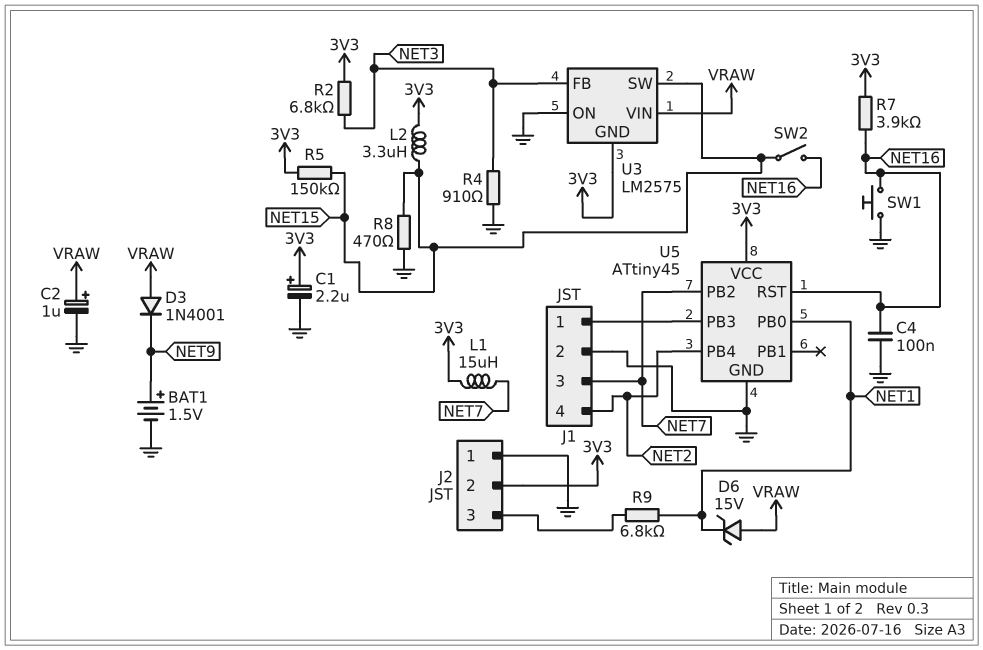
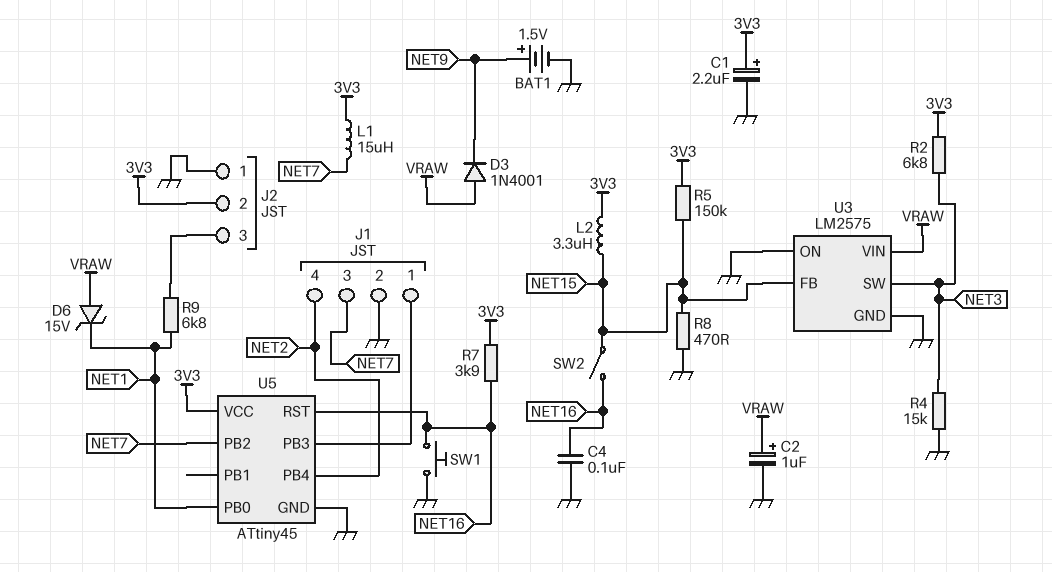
R4: 910 (GND, NET3) -> 15k (GND, NET3)
U3 pin FB: NET3 -> NET15
U3 pin GND: 3V3 -> GND
U3 pin SW: NET15 -> NET3

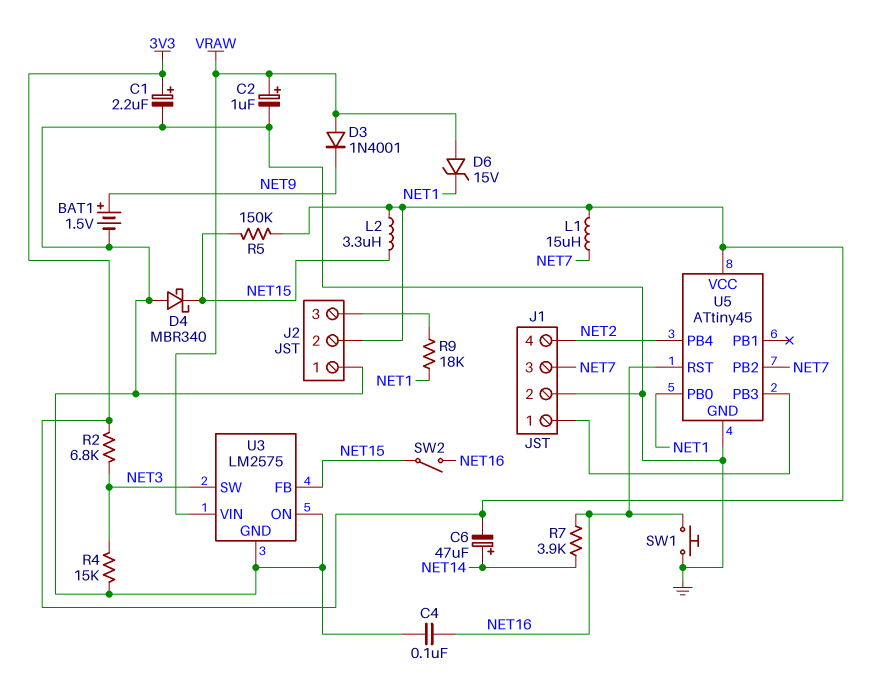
C6: none -> 47uF (plus NET14, minus 3V3)
D4: none -> schottky MBR340 (A GND, K NET15)
R7: 3.9k (3V3, NET16) -> 3.9k (NET14, NET16)
R8: 470 (GND, NET15) -> none
R9: 6.8k (J2/3, NET1) -> 18k (J2/3, NET1)

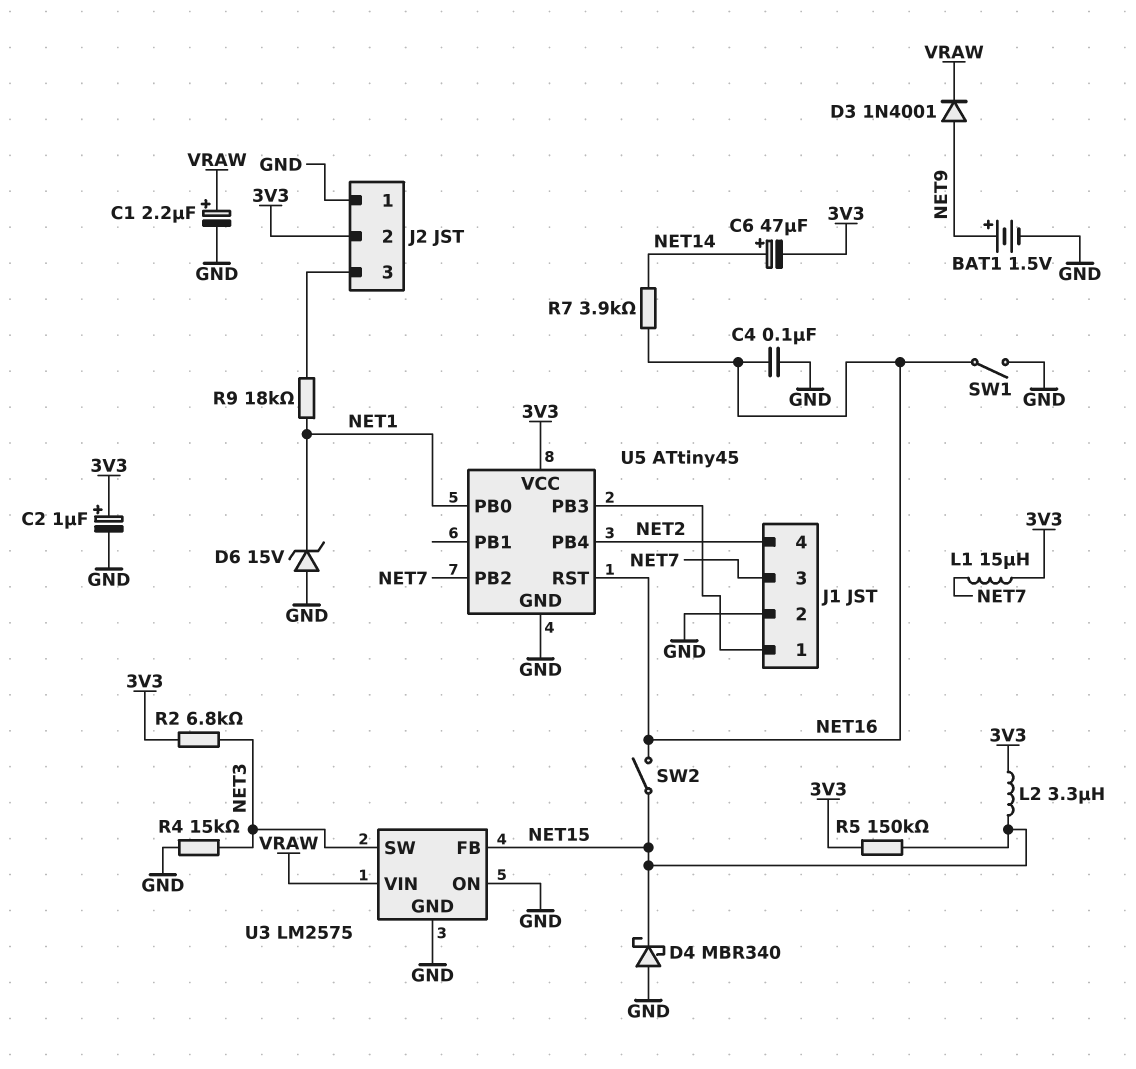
C1: 2.2uF (plus 3V3, minus GND) -> 2.2uF (plus VRAW, minus GND)
C2: 1uF (plus VRAW, minus GND) -> 1uF (plus 3V3, minus GND)
D3: diode 1N4001 (A VRAW, K NET9) -> diode 1N4001 (A NET9, K VRAW)
D6: zener 15V (A VRAW, K NET1) -> zener 15V (A GND, K NET1)
SW1: button (GND, NET16) -> switch (GND, NET16)

